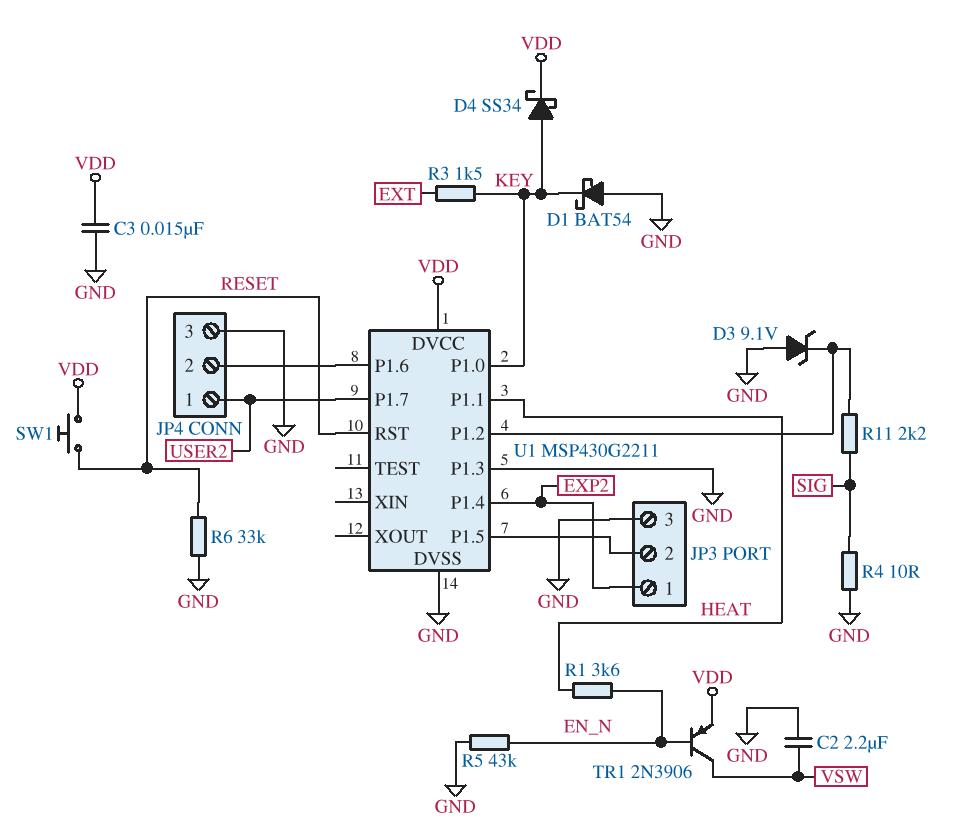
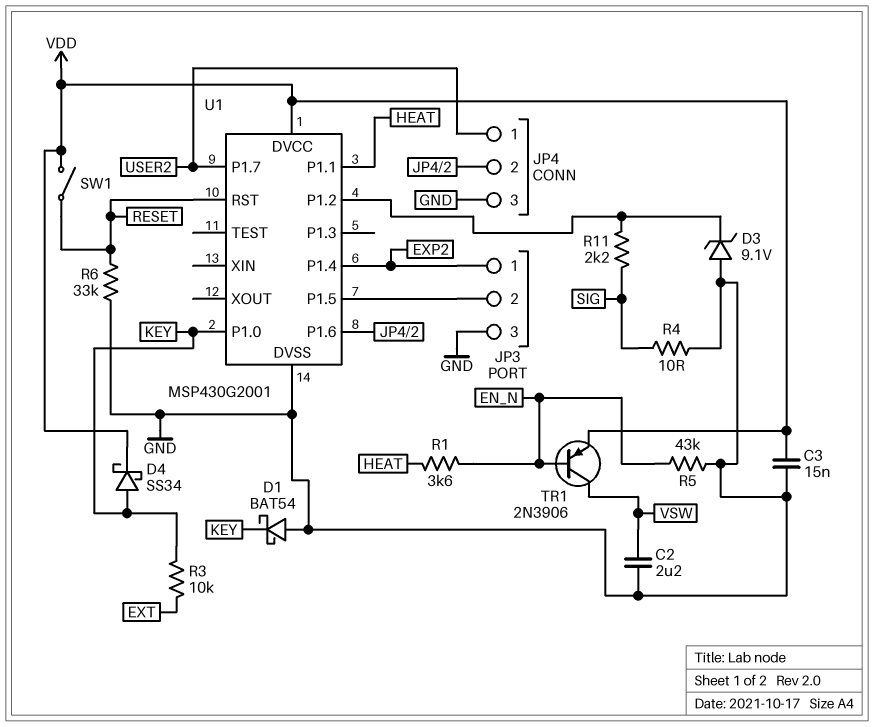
R3: 1.5k (EXT, KEY) -> 10k (EXT, KEY)
SW1: button (RESET, VDD) -> switch (RESET, VDD)
U1: MSP430G2211 -> MSP430G2001
U1 pin P1.3: GND -> none

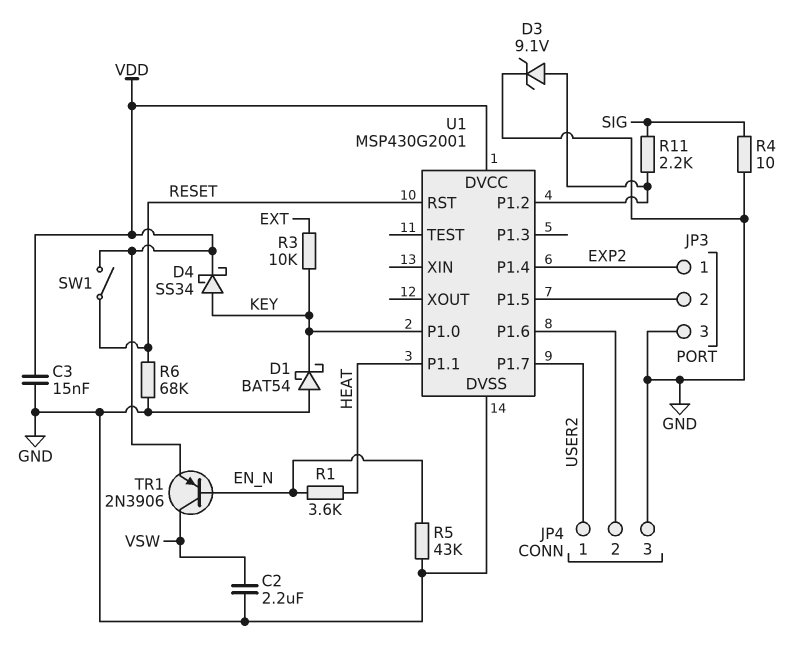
D3: zener 9.1V (A GND, K U1/P1.2) -> zener 9.1V (A U1/P1.2, K GND)
R6: 33k (GND, RESET) -> 68k (GND, RESET)

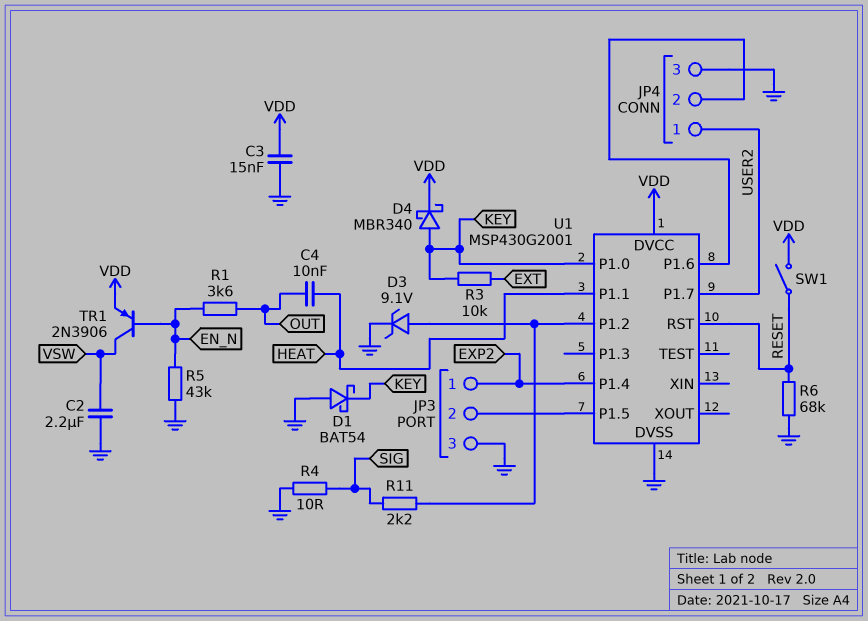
C4: none -> 10nF (HEAT, OUT)
D4: schottky SS34 (A KEY, K VDD) -> schottky MBR340 (A KEY, K VDD)
R1: 3.6k (EN_N, HEAT) -> 3.6k (EN_N, OUT)

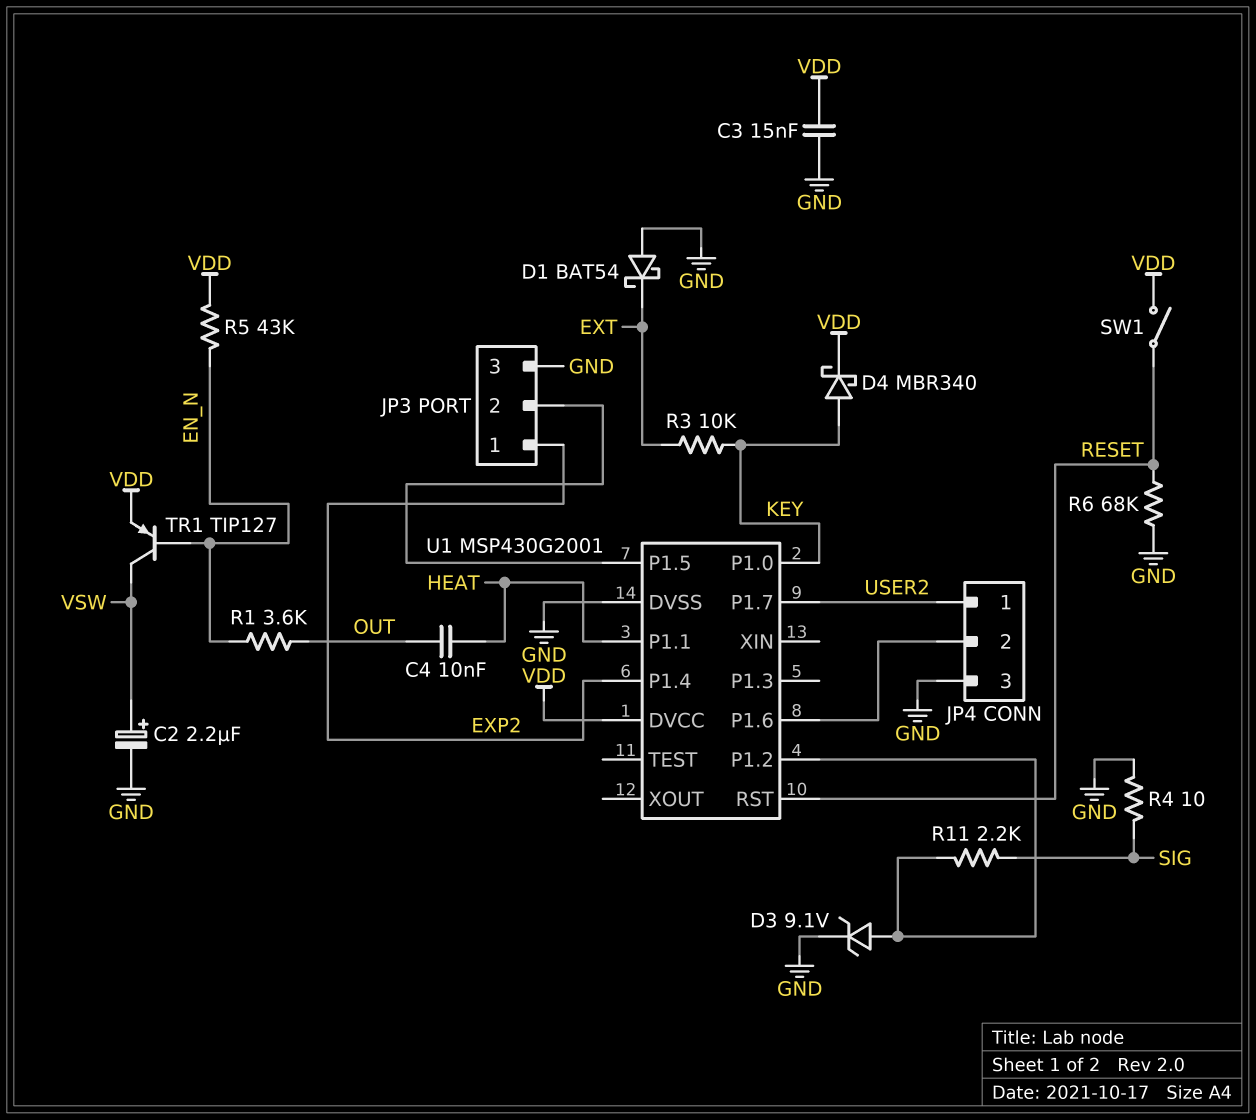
C2: 2.2uF (GND, VSW) -> 2.2uF (plus VSW, minus GND)
D1: schottky BAT54 (A GND, K KEY) -> schottky BAT54 (A GND, K EXT)
R5: 43k (EN_N, GND) -> 43k (EN_N, VDD)
TR1: PNP 2N3906 (B EN_N, C VSW, E VDD) -> PNP TIP127 (B EN_N, C VSW, E VDD)

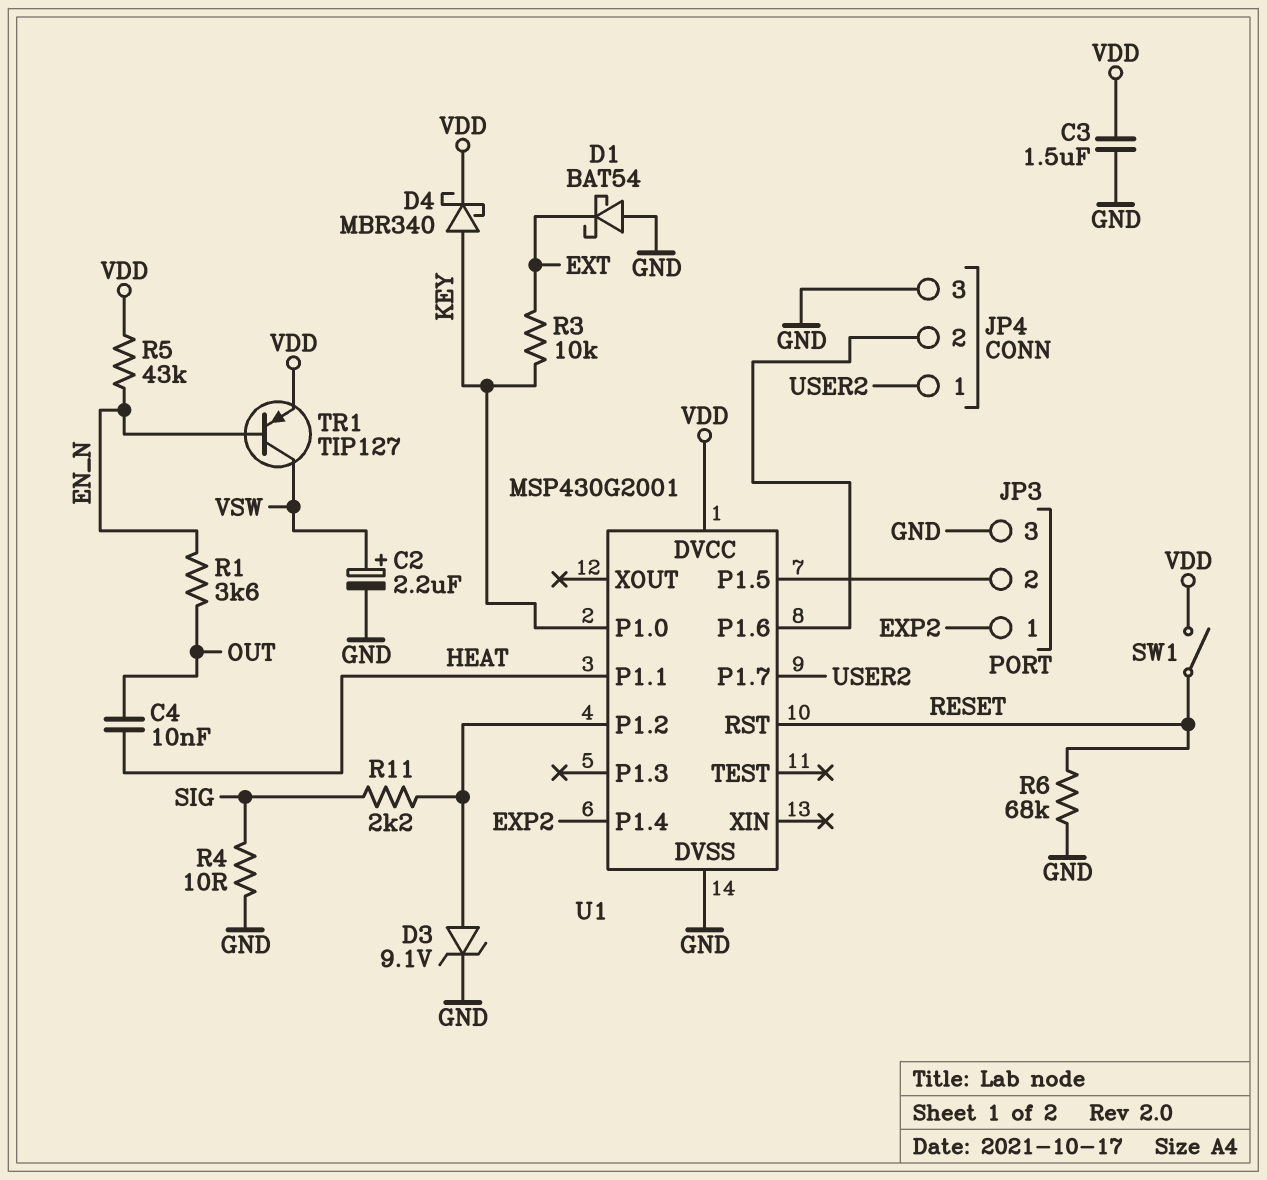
C3: 15nF (GND, VDD) -> 1.5uF (GND, VDD)

